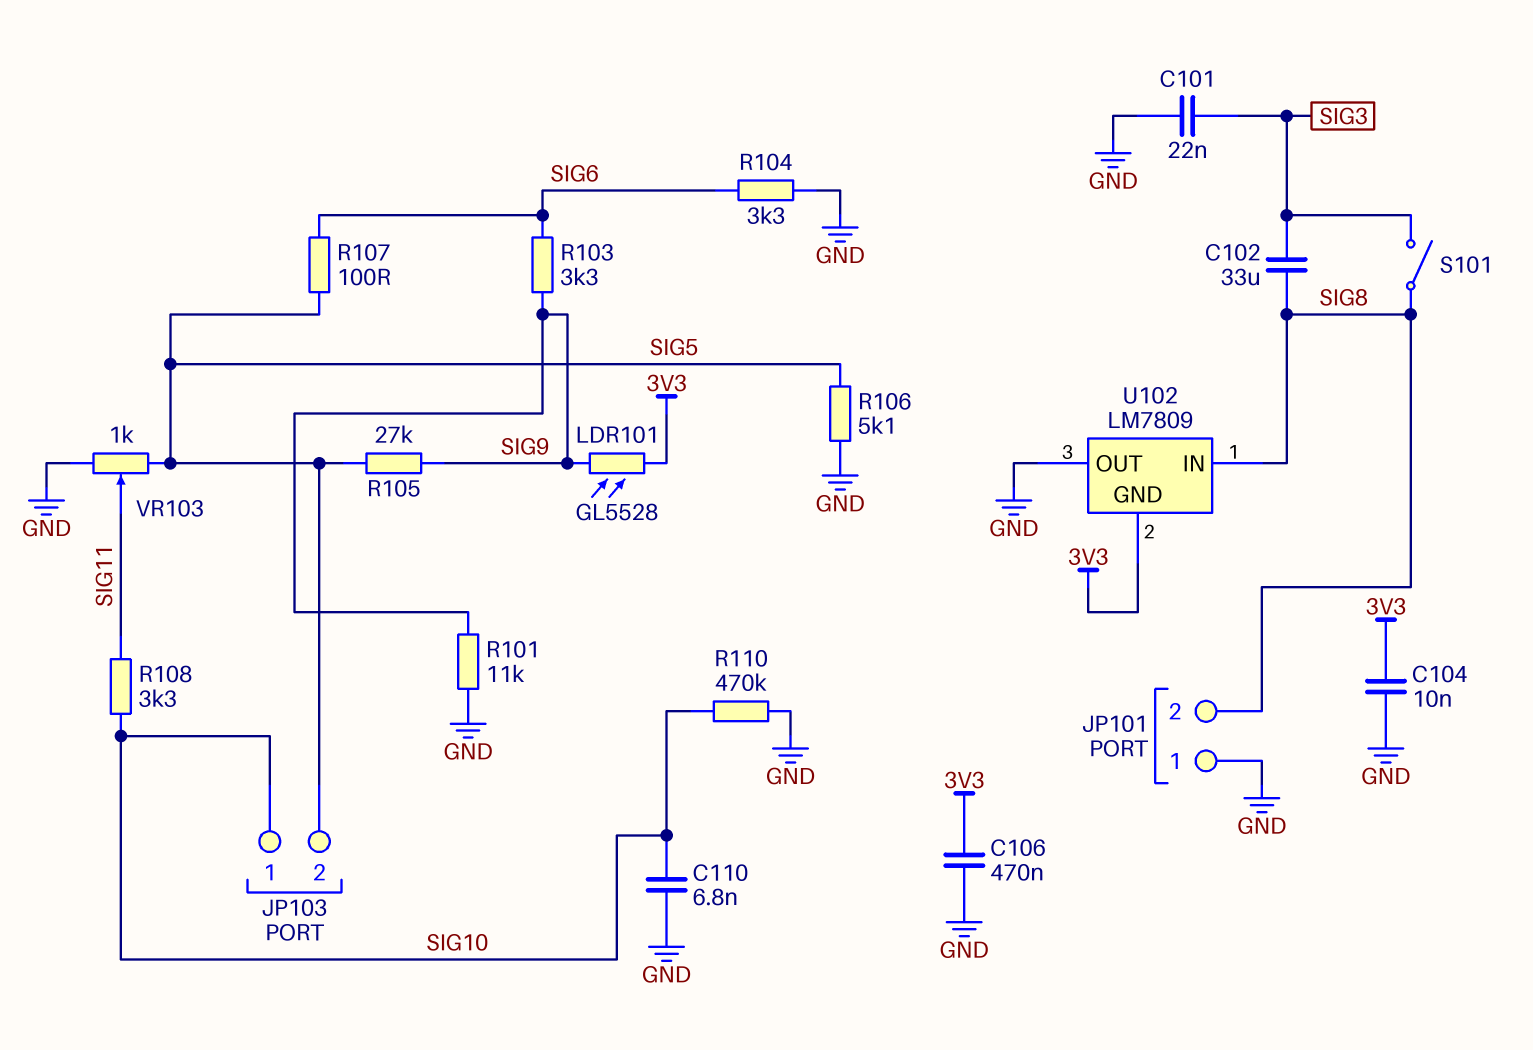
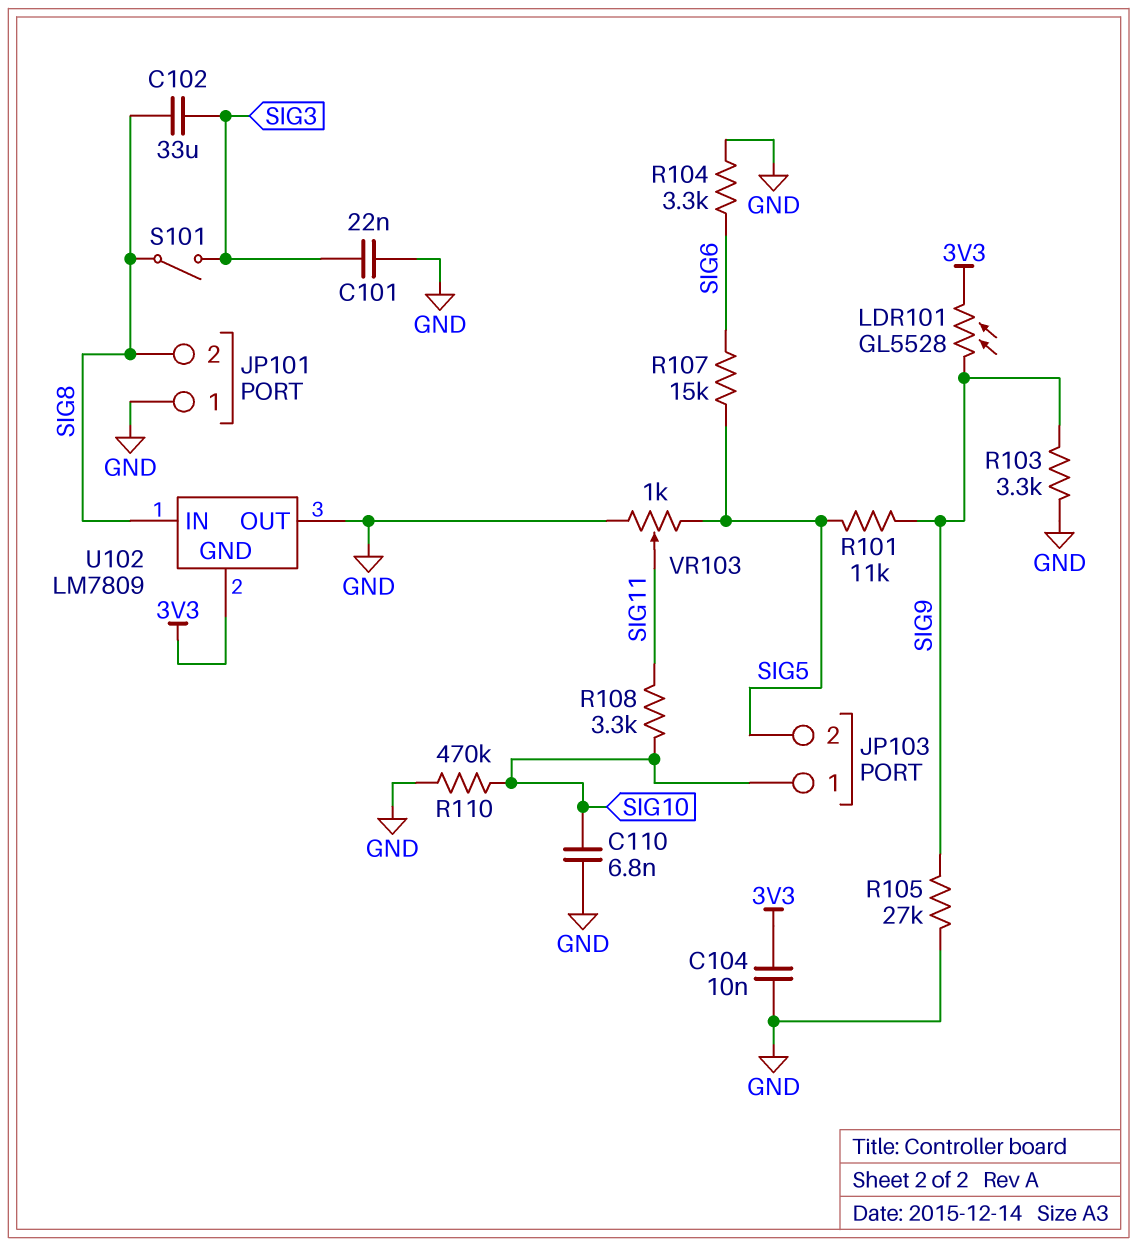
C106: 470nF (3V3, GND) -> none
R101: 11k (GND, SIG9) -> 11k (SIG5, SIG9)
R103: 3.3k (SIG6, SIG9) -> 3.3k (GND, SIG9)
R105: 27k (SIG5, SIG9) -> 27k (GND, SIG9)
R106: 5.1k (GND, SIG5) -> none
R107: 100 (SIG5, SIG6) -> 15k (SIG5, SIG6)

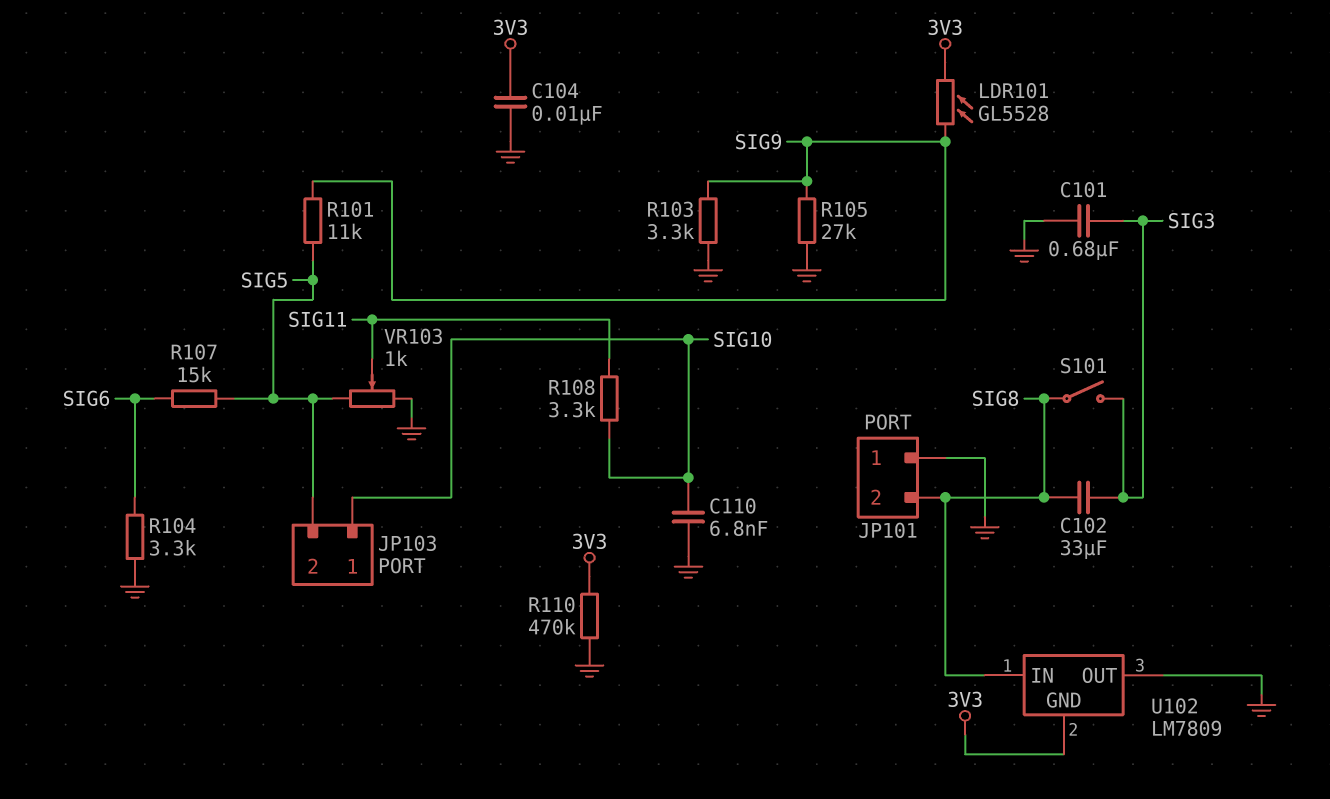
C101: 22nF (GND, SIG3) -> 680nF (GND, SIG3)
R110: 470k (GND, SIG10) -> 470k (3V3, GND)

